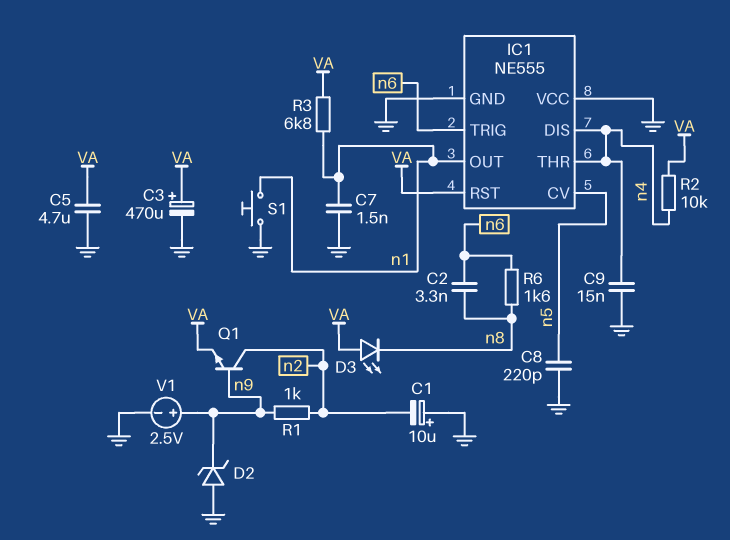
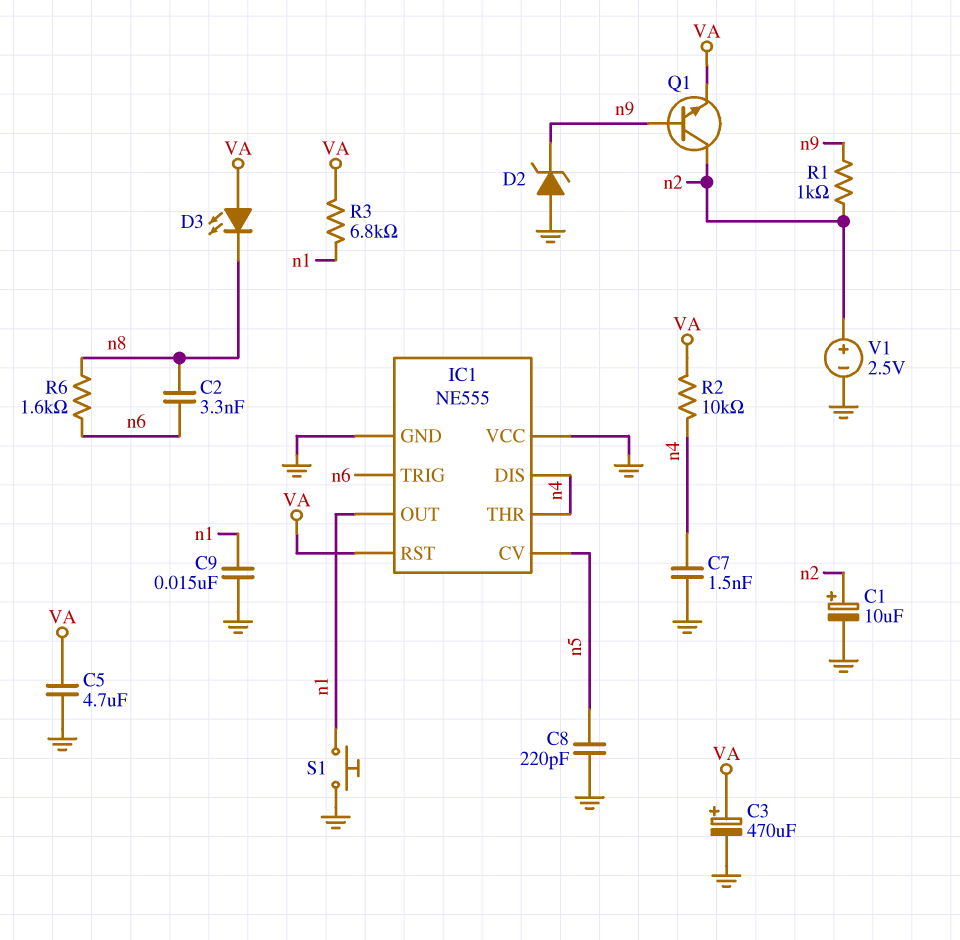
C1: 10uF (plus GND, minus n2) -> 10uF (plus n2, minus GND)
C7: 1.5nF (GND, n1) -> 1.5nF (GND, n4)
C9: 15nF (GND, n4) -> 15nF (GND, n1)
V1: 2.5V (plus n9, minus GND) -> 2.5V (plus n2, minus GND)

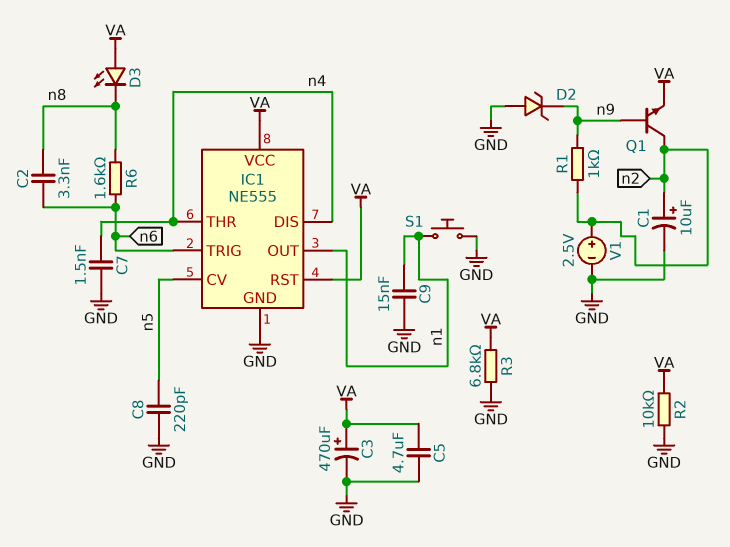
IC1 pin VCC: GND -> VA
R2: 10k (VA, n4) -> 10k (GND, VA)
R3: 6.8k (VA, n1) -> 6.8k (GND, VA)

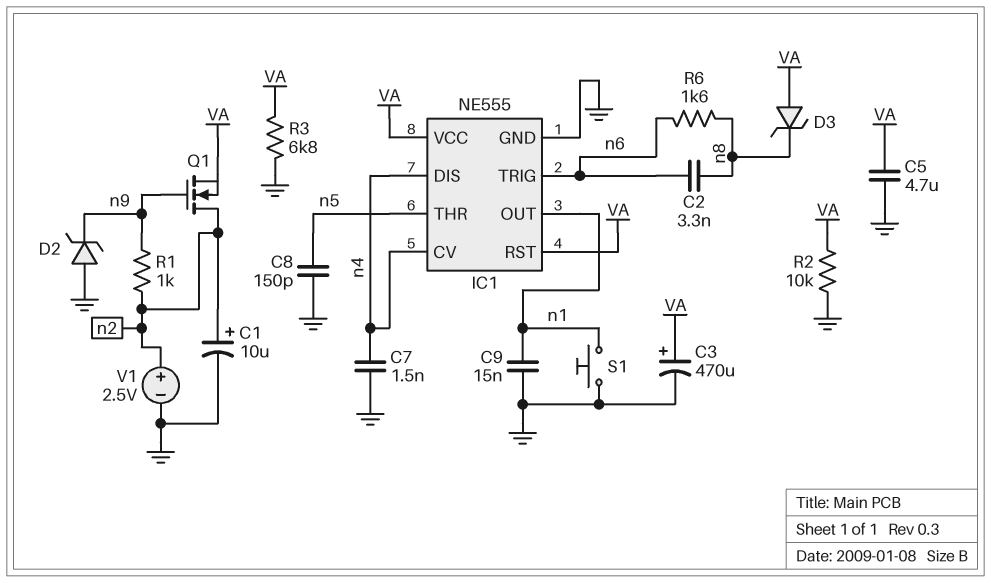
C8: 220pF (GND, n5) -> 150pF (GND, n5)
D3: LED (A VA, K n8) -> zener (A VA, K n8)
IC1 pin CV: n5 -> n4
IC1 pin THR: n4 -> n5
Q1: NPN (B n9, C n2, E VA) -> NMOS (G n9, D n2, S VA)

